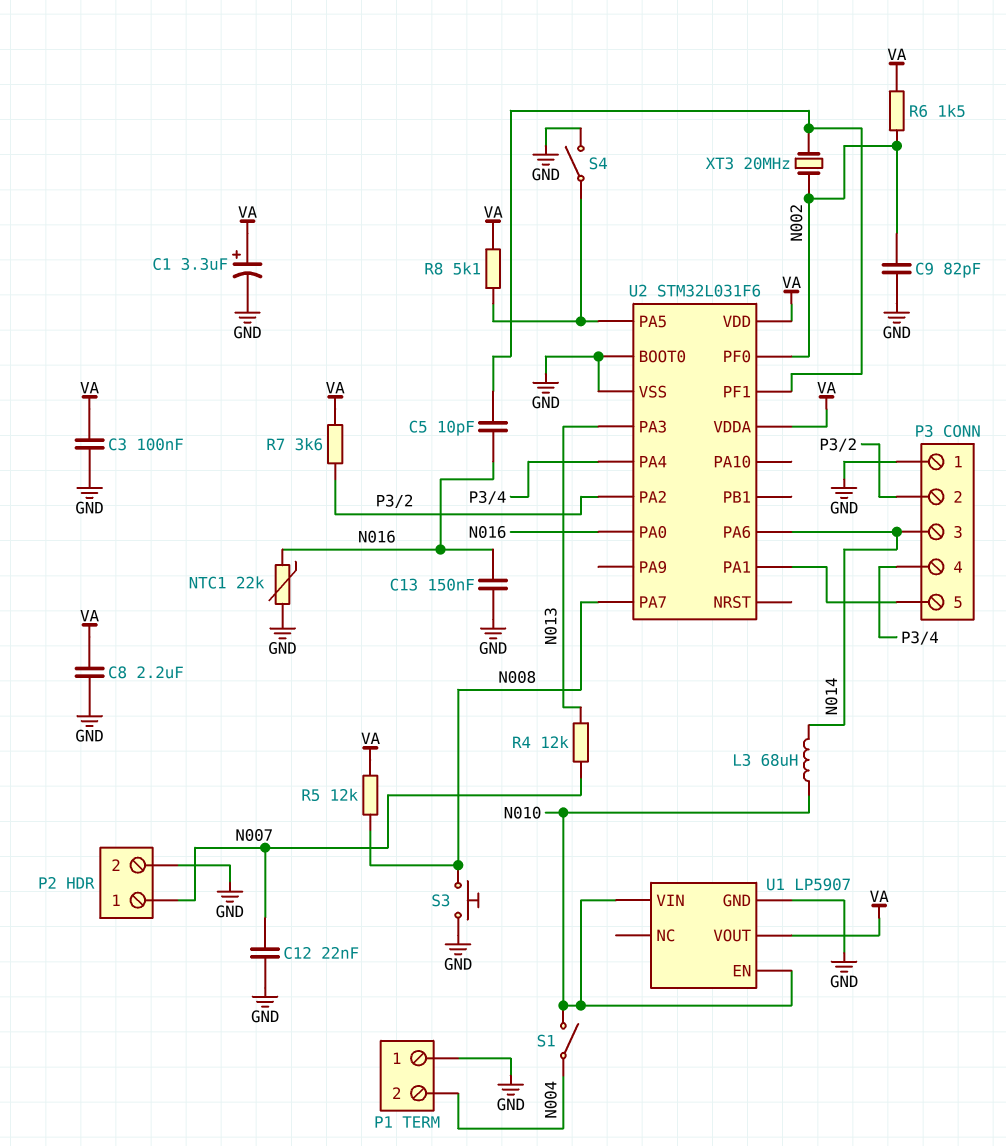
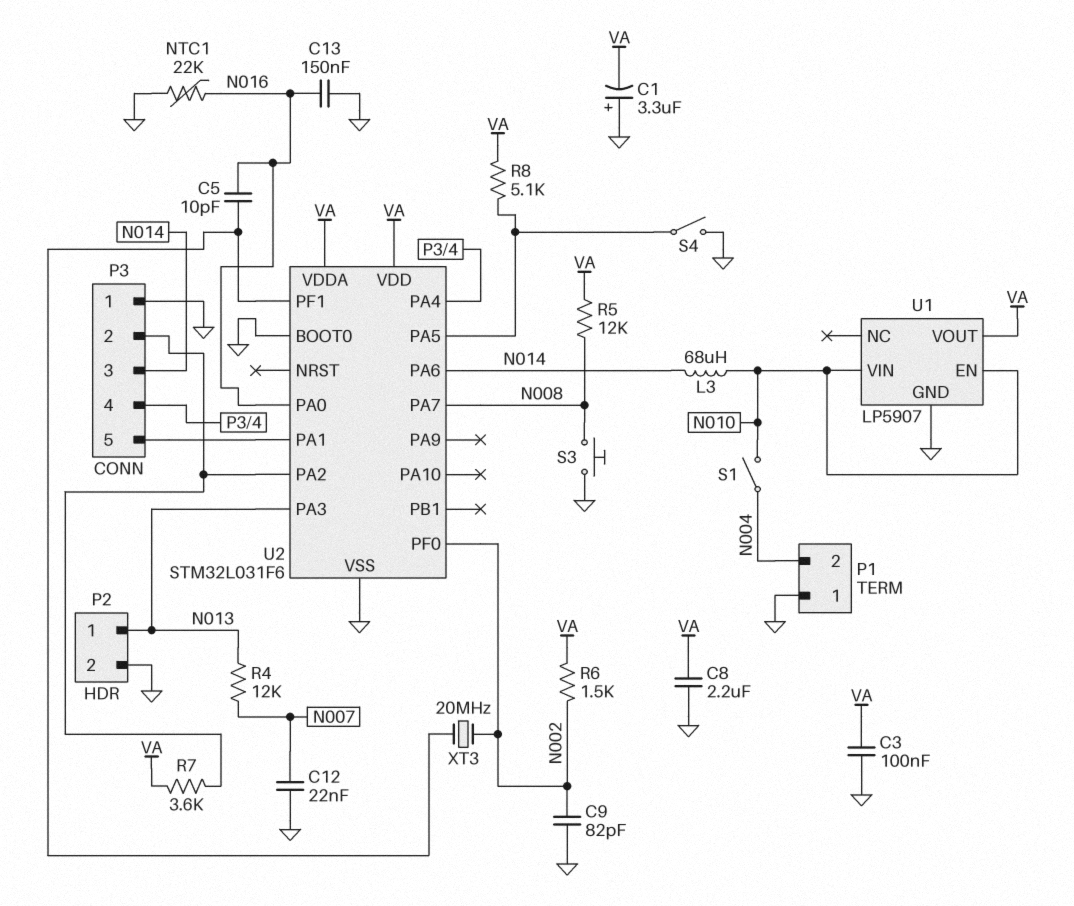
C1: 3.3uF (plus VA, minus GND) -> 3.3uF (plus GND, minus VA)
P2 pin 1: N007 -> N013

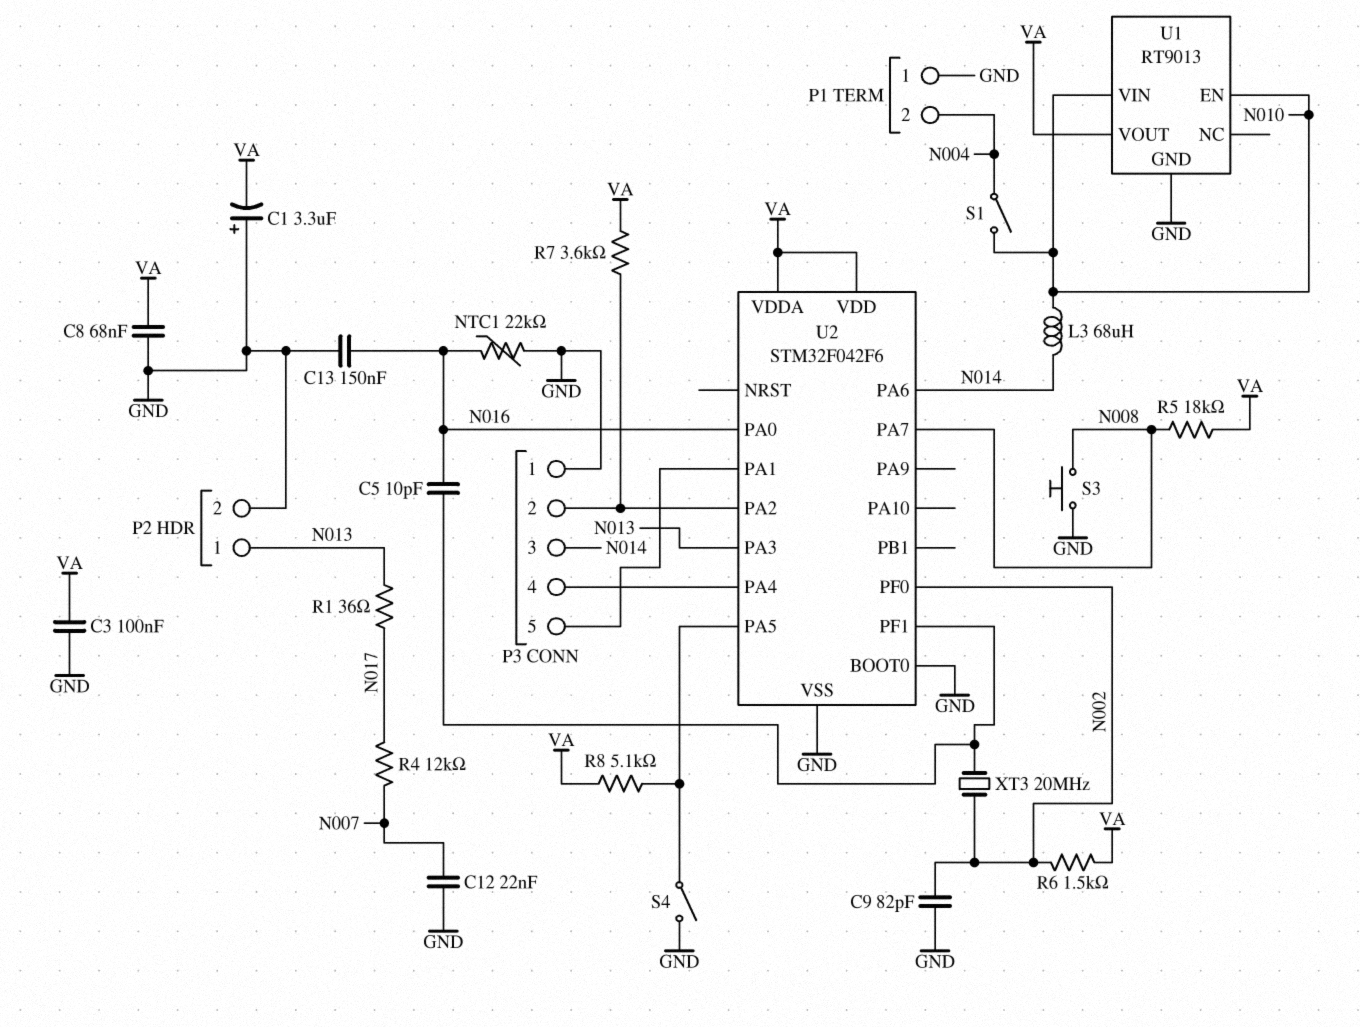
C8: 2.2uF (GND, VA) -> 68nF (GND, VA)
R1: none -> 36 (N013, N017)
R4: 12k (N007, N013) -> 12k (N007, N017)
R5: 12k (N008, VA) -> 18k (N008, VA)
U1: LP5907 -> RT9013
U2: STM32L031F6 -> STM32F042F6

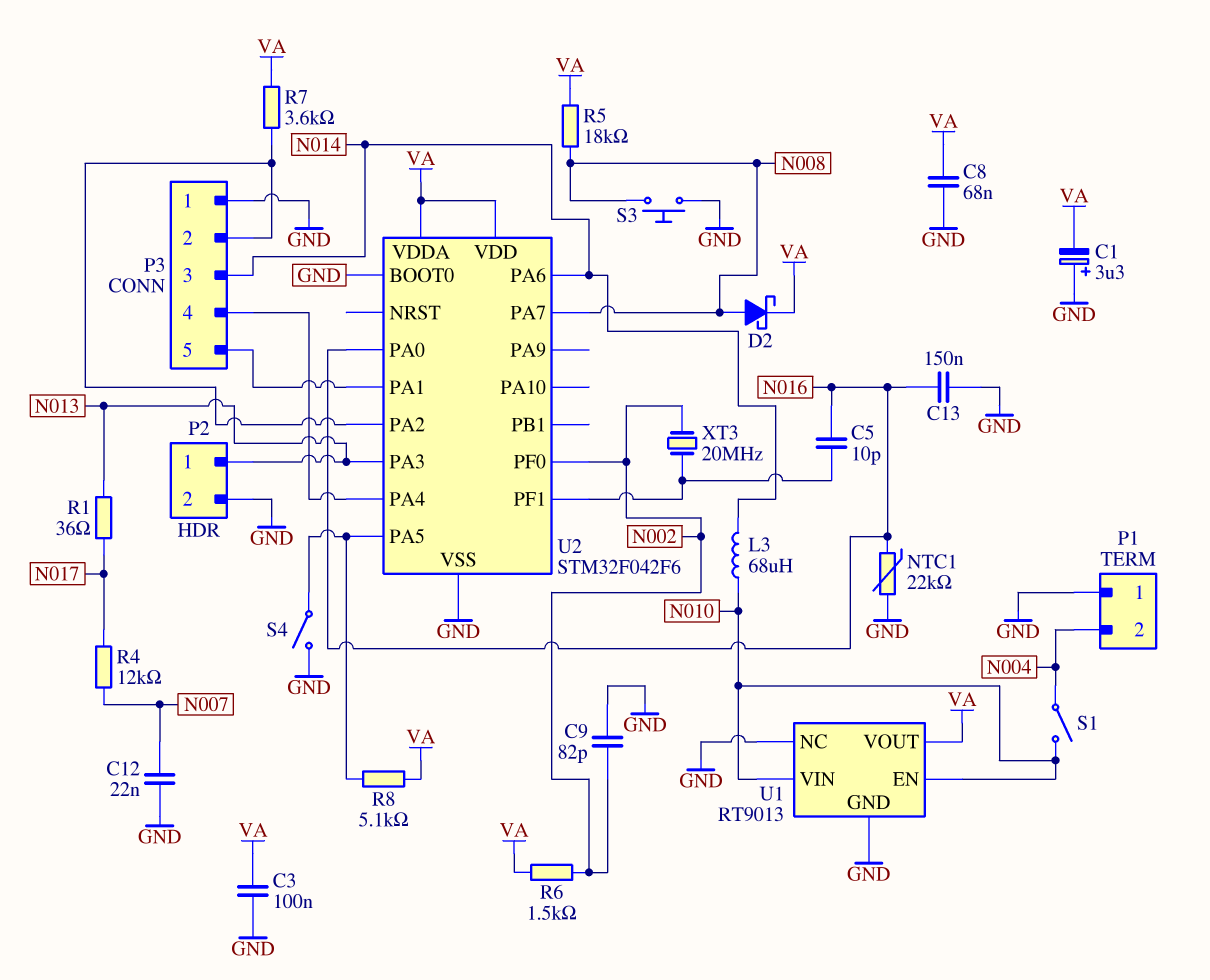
D2: none -> schottky (A N008, K VA)
U1 pin NC: none -> GND

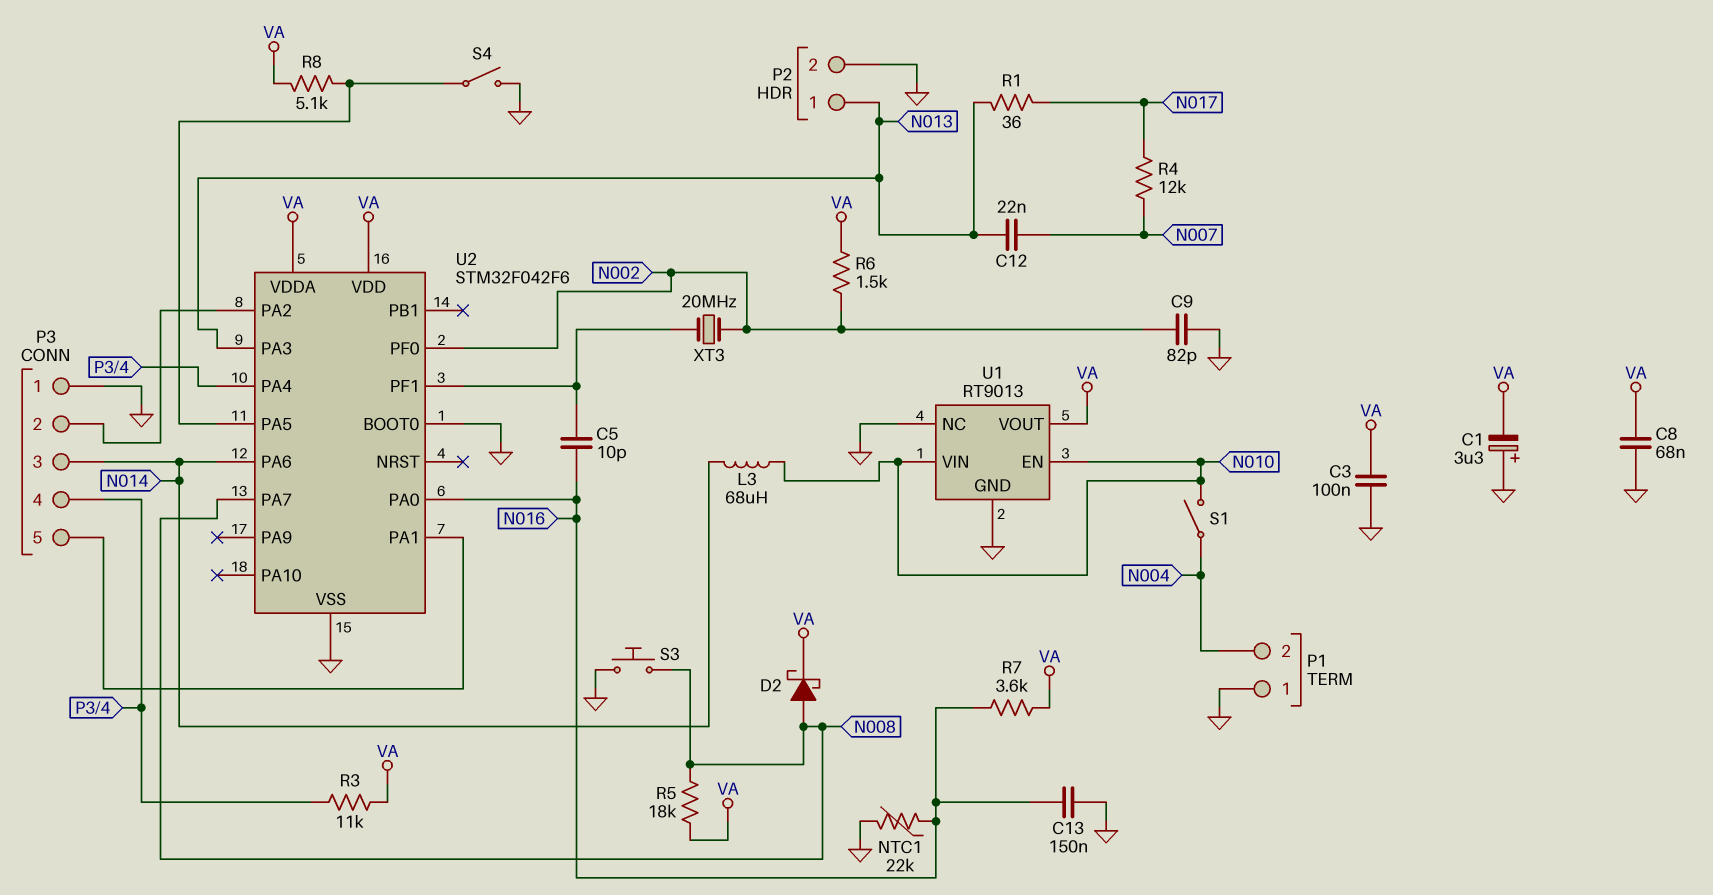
C12: 22nF (GND, N007) -> 22nF (N007, N013)
R3: none -> 11k (P3/4, VA)
R7: 3.6k (P3/2, VA) -> 3.6k (N016, VA)

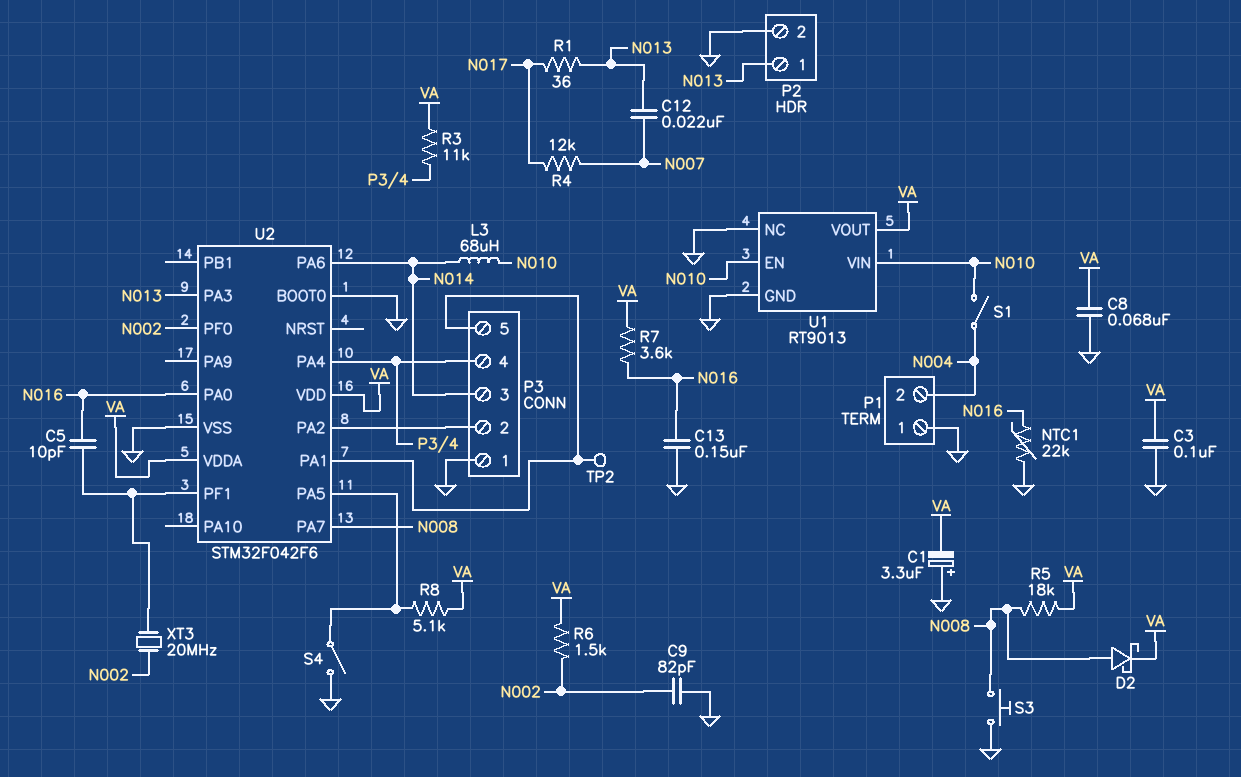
TP2: none -> test point (P3/5)

